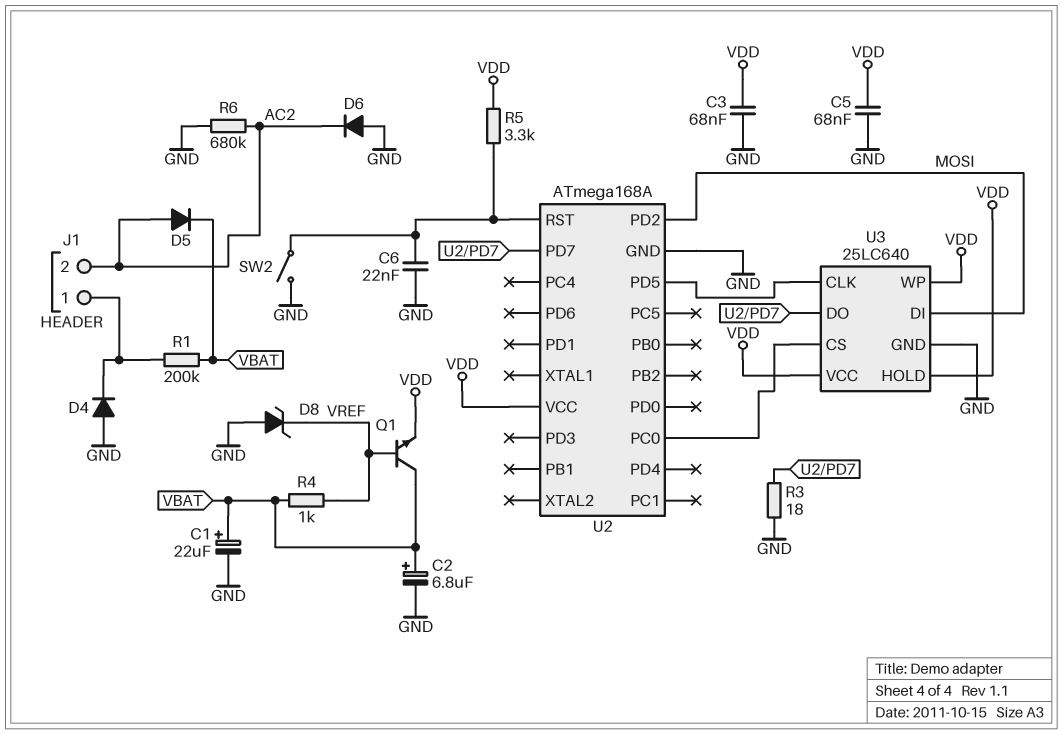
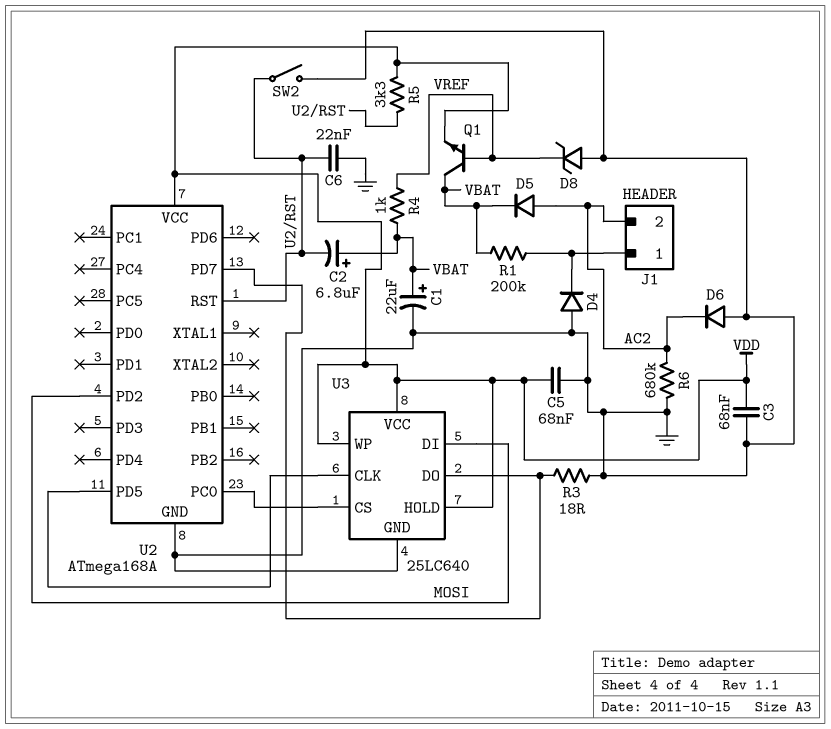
C2: 6.8uF (plus VBAT, minus GND) -> 6.8uF (plus VBAT, minus U2/RST)

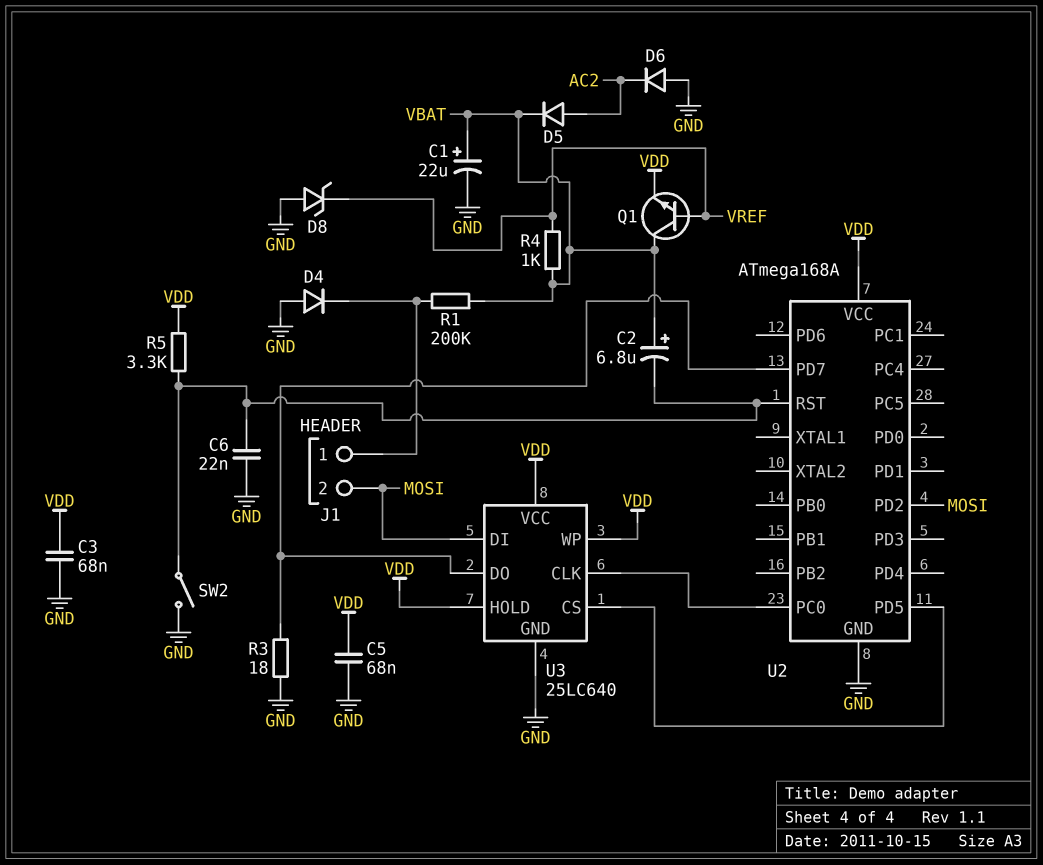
J1 pin 2: AC2 -> MOSI
R6: 680k (AC2, GND) -> none
U3 pin CLK: U2/PD5 -> U2/PC0
U3 pin CS: U2/PC0 -> U2/PD5

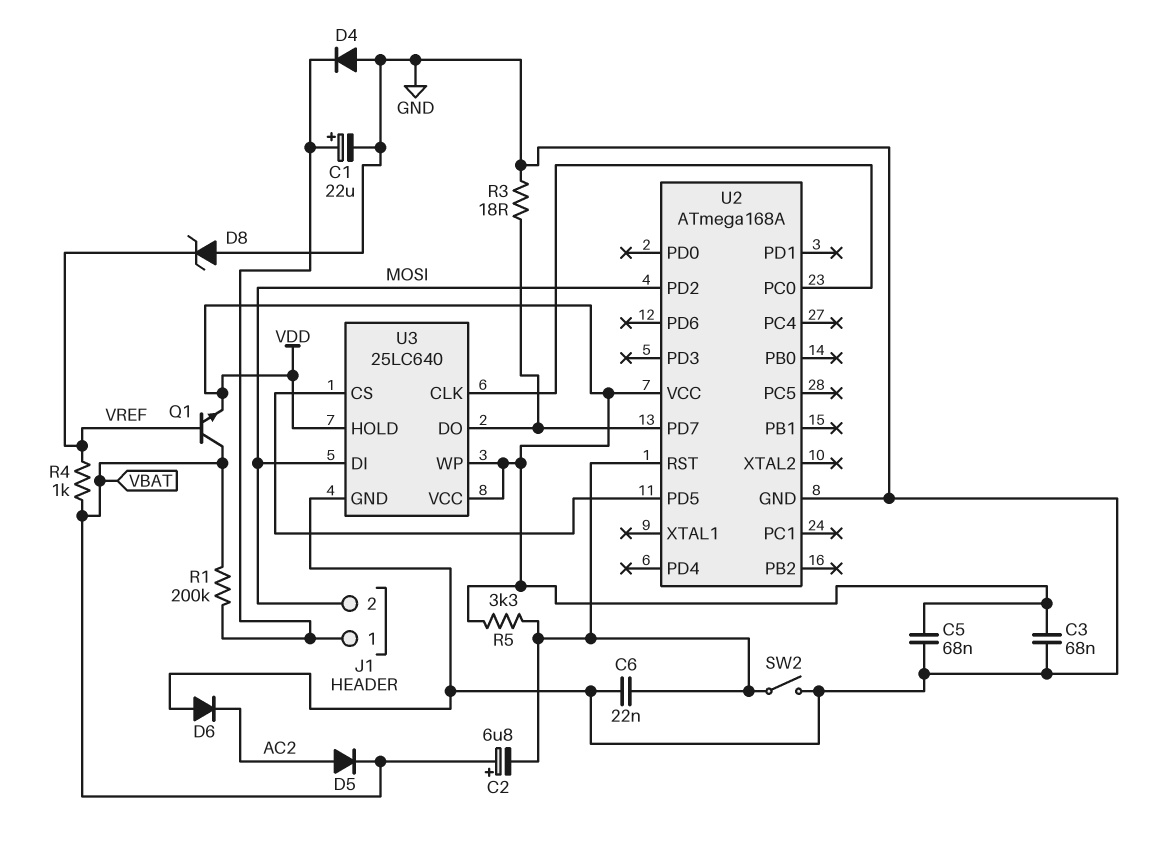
C1: 22uF (plus VBAT, minus GND) -> 22uF (plus J1/1, minus GND)

